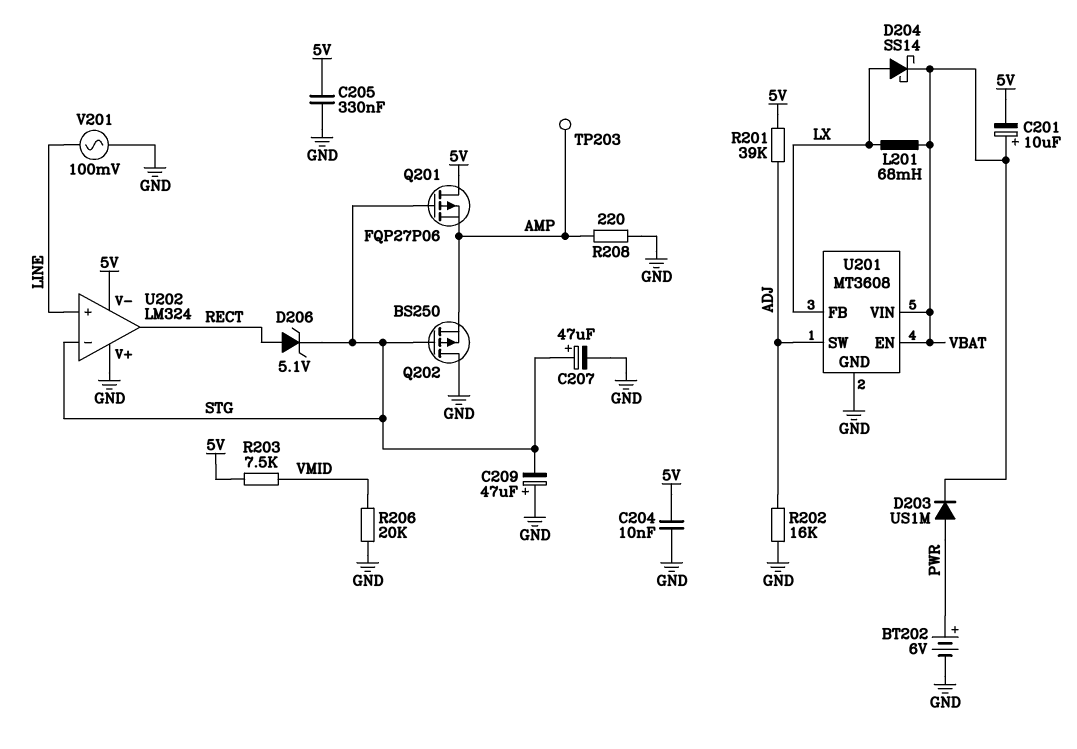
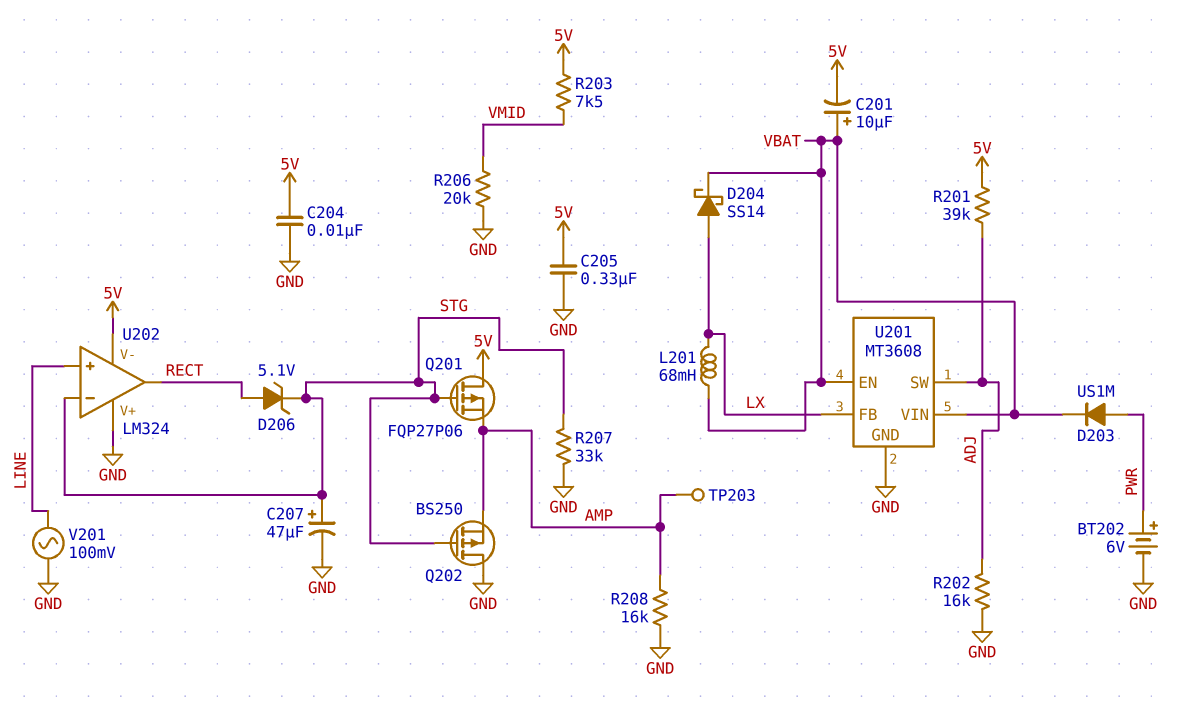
C209: 47uF (plus GND, minus STG) -> none
R207: none -> 33k (GND, STG)
R208: 220 (AMP, GND) -> 16k (AMP, GND)

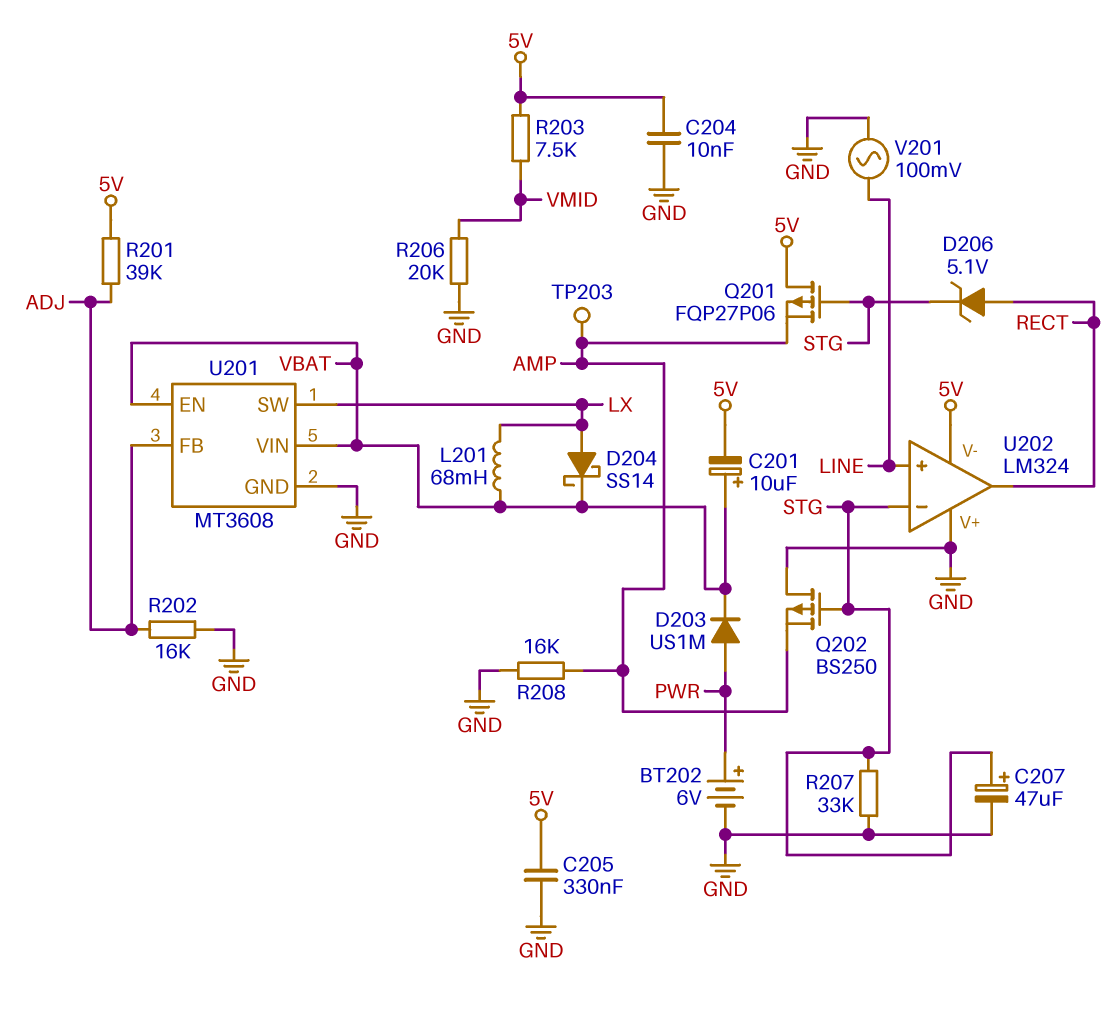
U201 pin FB: LX -> ADJ
U201 pin SW: ADJ -> LX

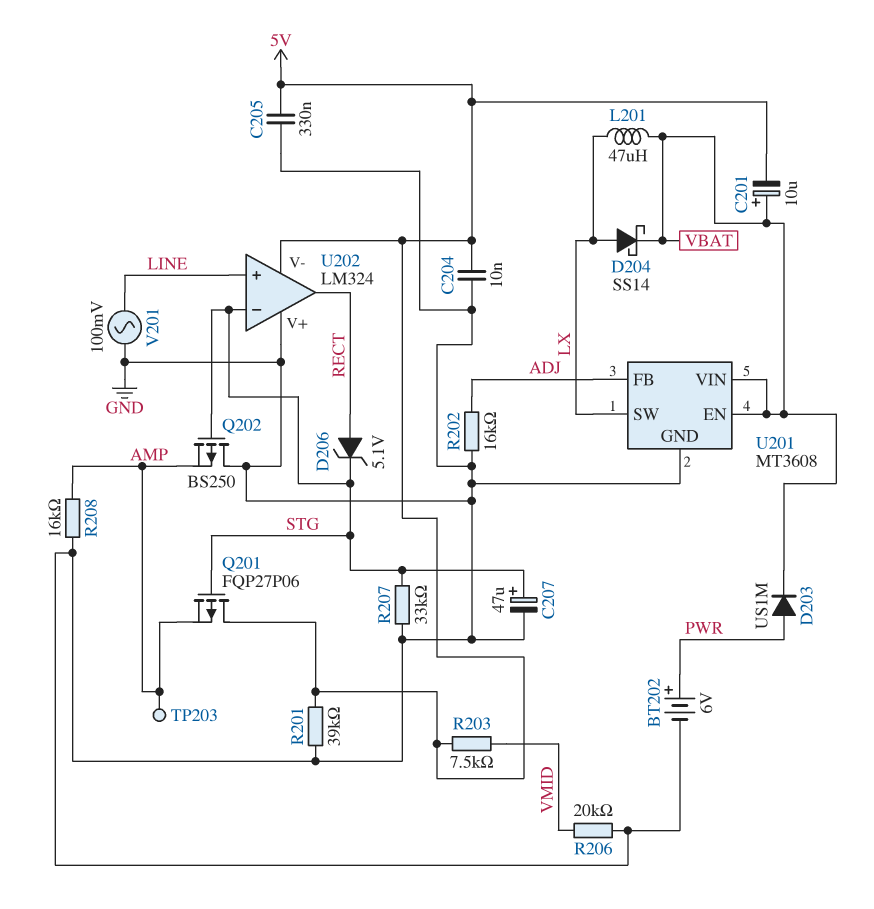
L201: 68mH (LX, VBAT) -> 47uH (LX, VBAT)
R201: 39k (5V, ADJ) -> 39k (5V, GND)

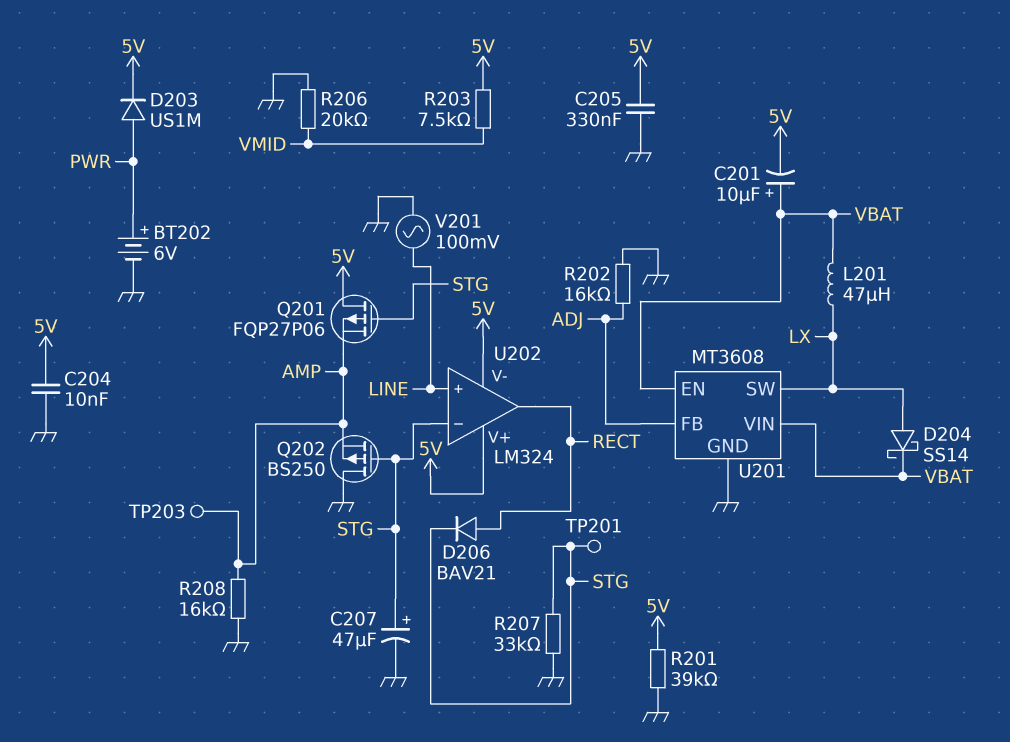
D203: diode US1M (A PWR, K VBAT) -> diode US1M (A PWR, K 5V)
D206: zener 5.1V (A RECT, K STG) -> diode BAV21 (A RECT, K STG)
TP201: none -> test point (STG)
U202 pin V+: GND -> 5V

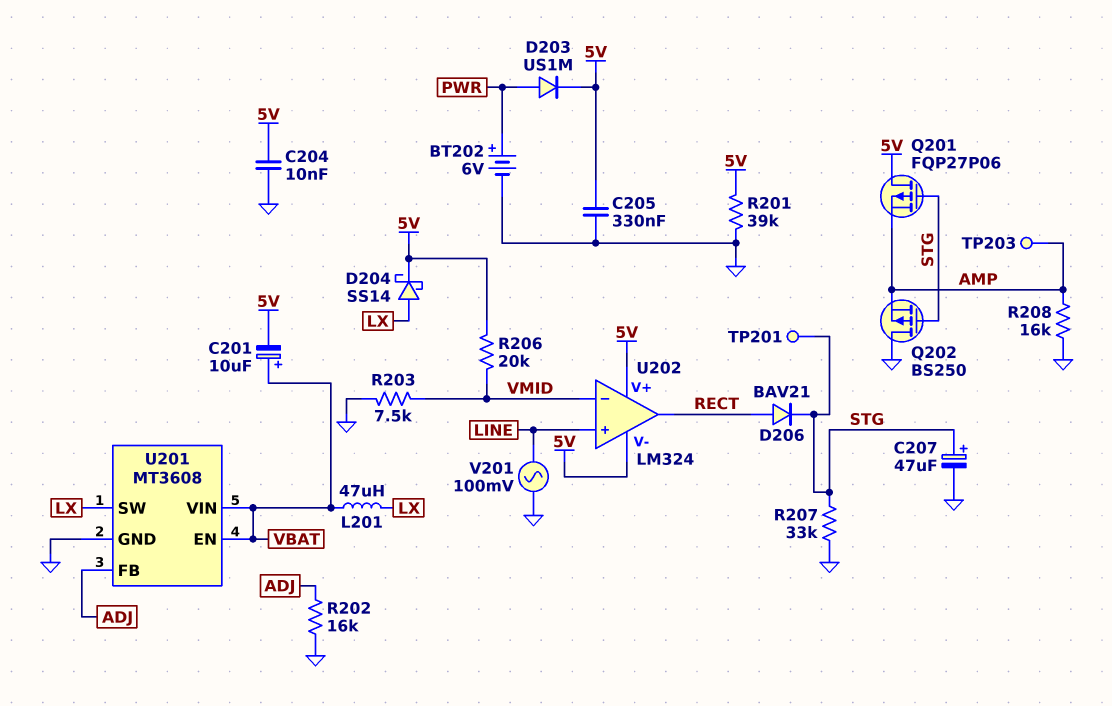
D204: schottky SS14 (A LX, K VBAT) -> schottky SS14 (A LX, K 5V)
R203: 7.5k (5V, VMID) -> 7.5k (GND, VMID)
R206: 20k (GND, VMID) -> 20k (5V, VMID)
U202 pin in-: STG -> VMID

